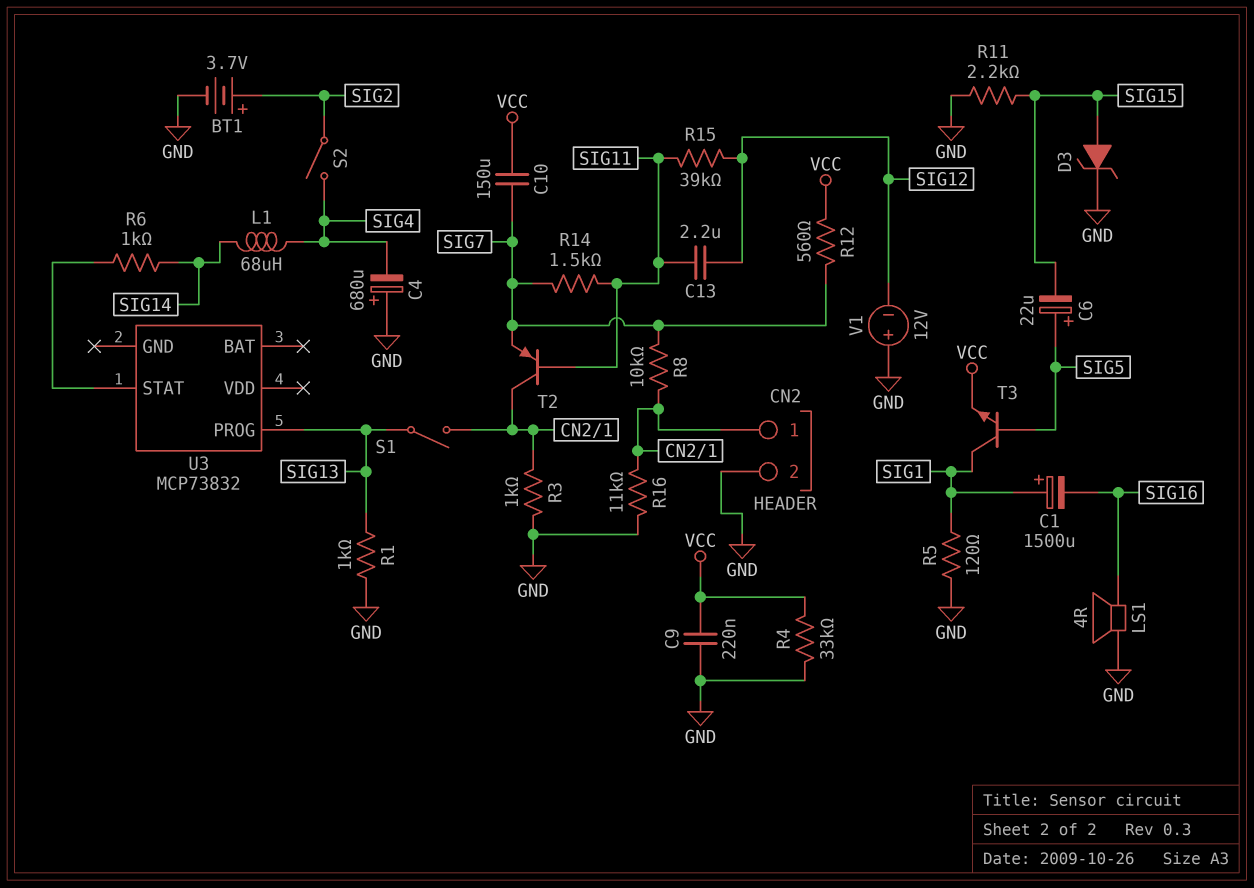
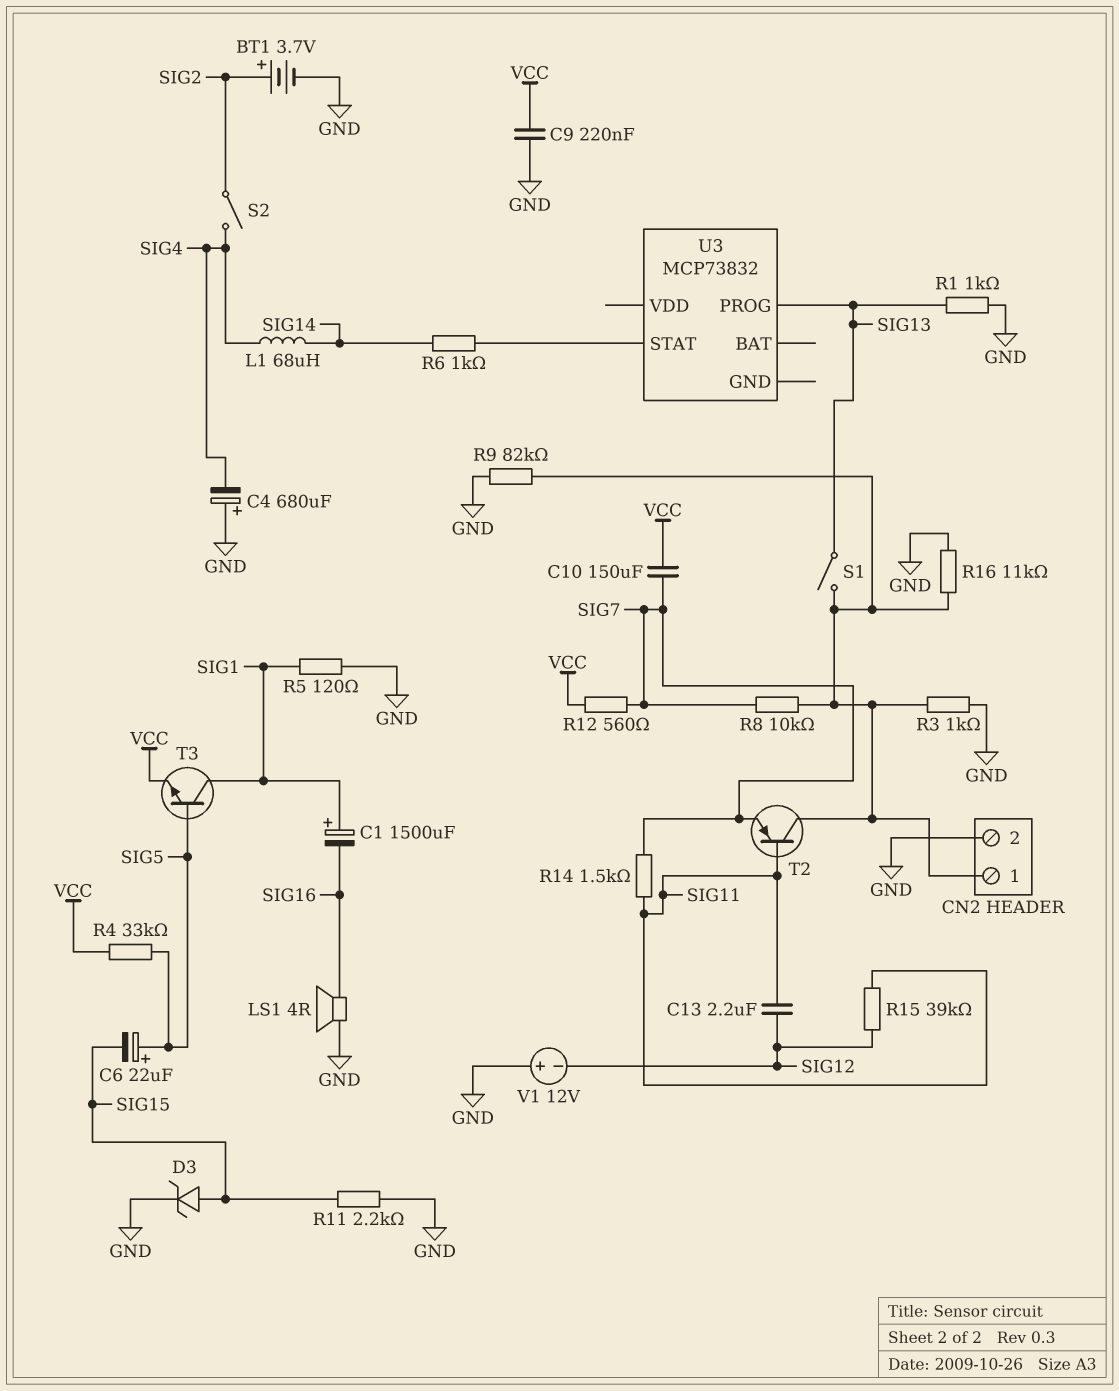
R4: 33k (GND, VCC) -> 33k (SIG5, VCC)
R9: none -> 82k (CN2/1, GND)

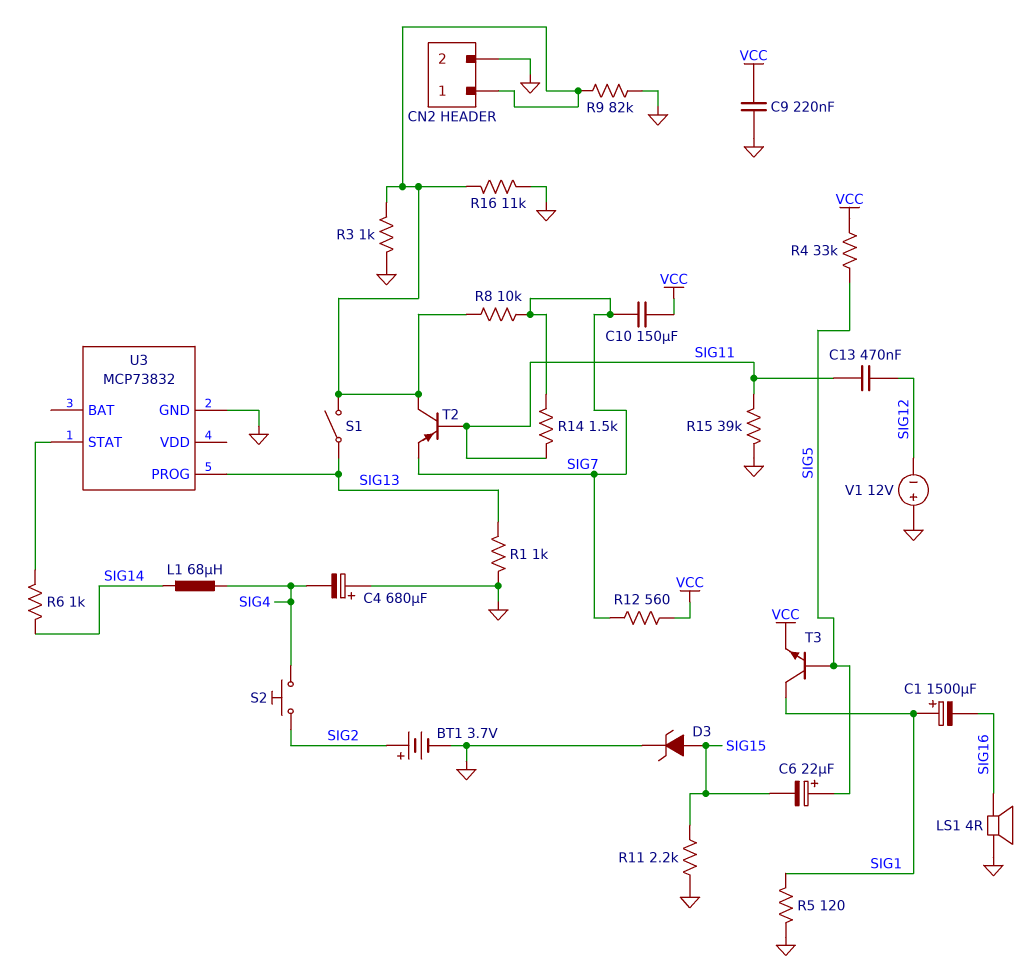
C13: 2.2uF (SIG11, SIG12) -> 470nF (SIG11, SIG12)
R15: 39k (SIG11, SIG12) -> 39k (GND, SIG11)
S2: switch (SIG2, SIG4) -> button (SIG2, SIG4)
U3 pin GND: none -> GND

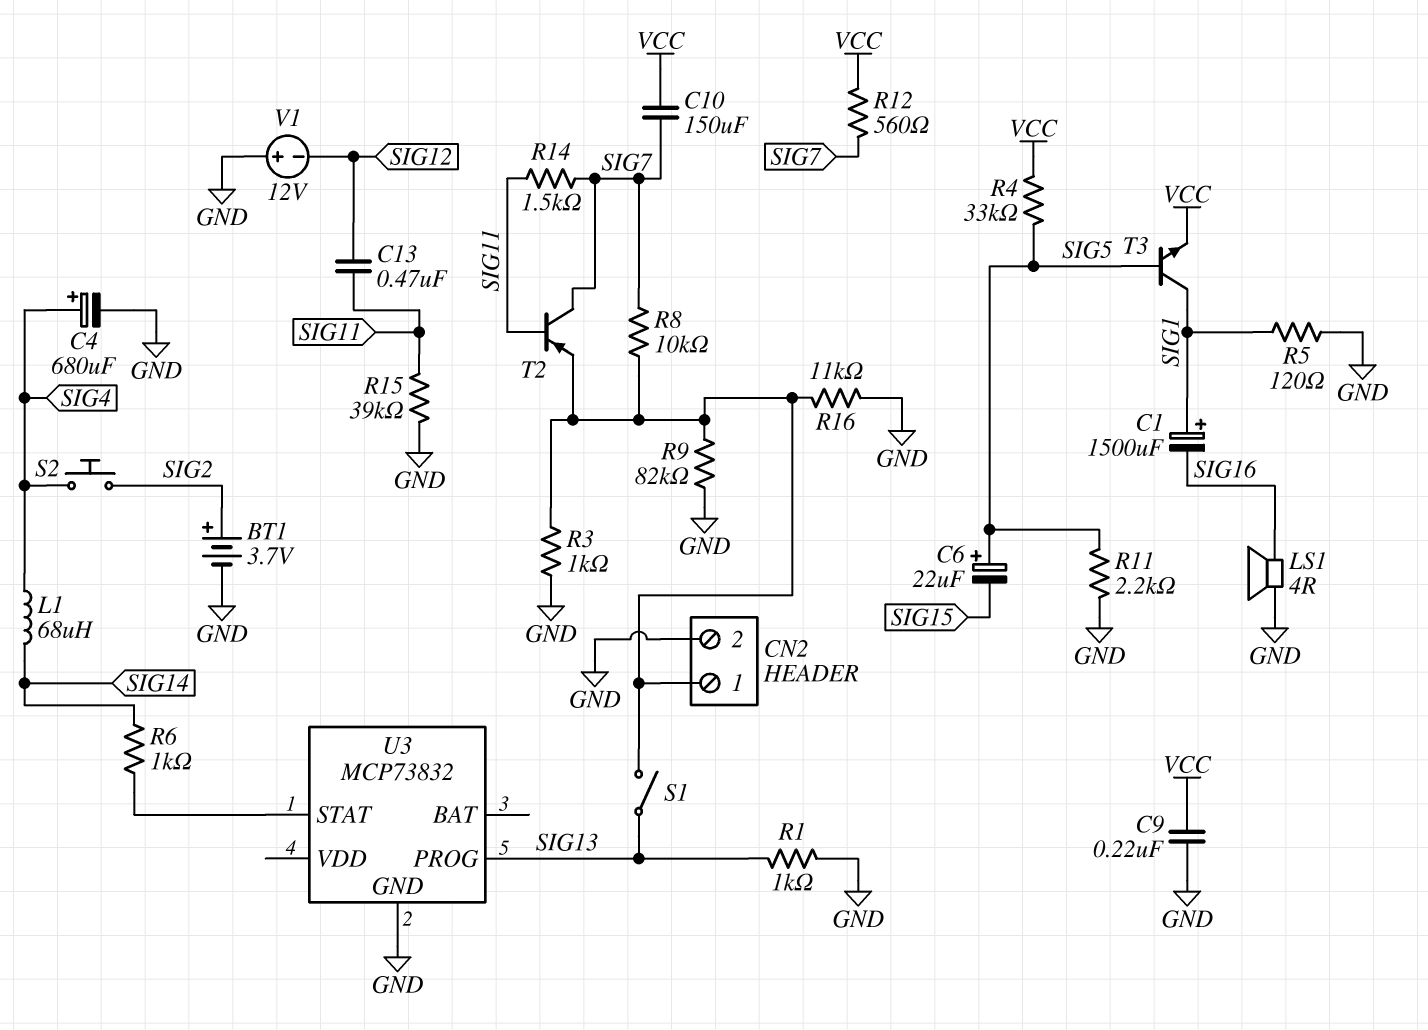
C4: 680uF (plus GND, minus SIG4) -> 680uF (plus SIG4, minus GND)
D3: zener (A SIG15, K GND) -> none
R11: 2.2k (GND, SIG15) -> 2.2k (GND, SIG5)
T2: PNP (B SIG11, C CN2/1, E SIG7) -> PNP (B SIG11, C SIG7, E CN2/1)

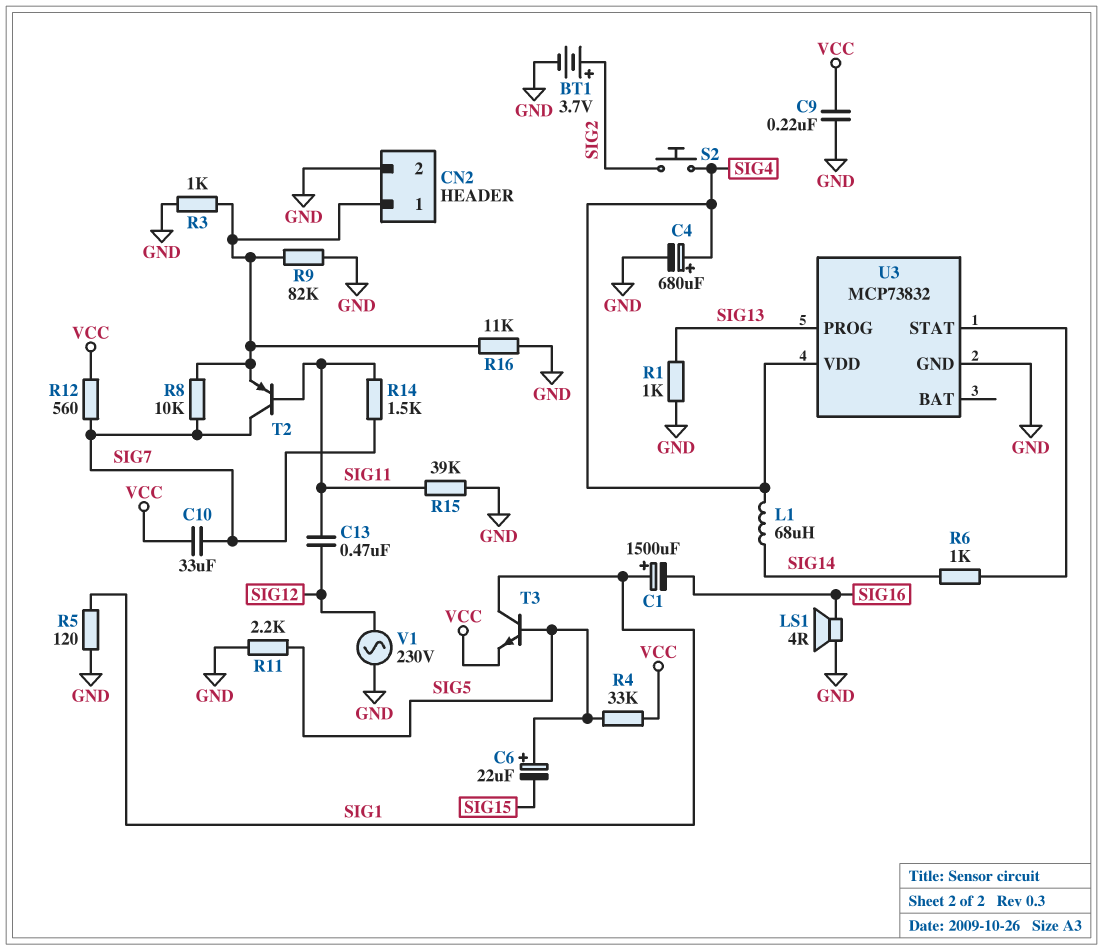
C10: 150uF (SIG7, VCC) -> 33uF (SIG7, VCC)
S1: switch (CN2/1, SIG13) -> none
U3 pin VDD: none -> SIG4
V1: 12V (plus GND, minus SIG12) -> AC 230V (GND, SIG12)

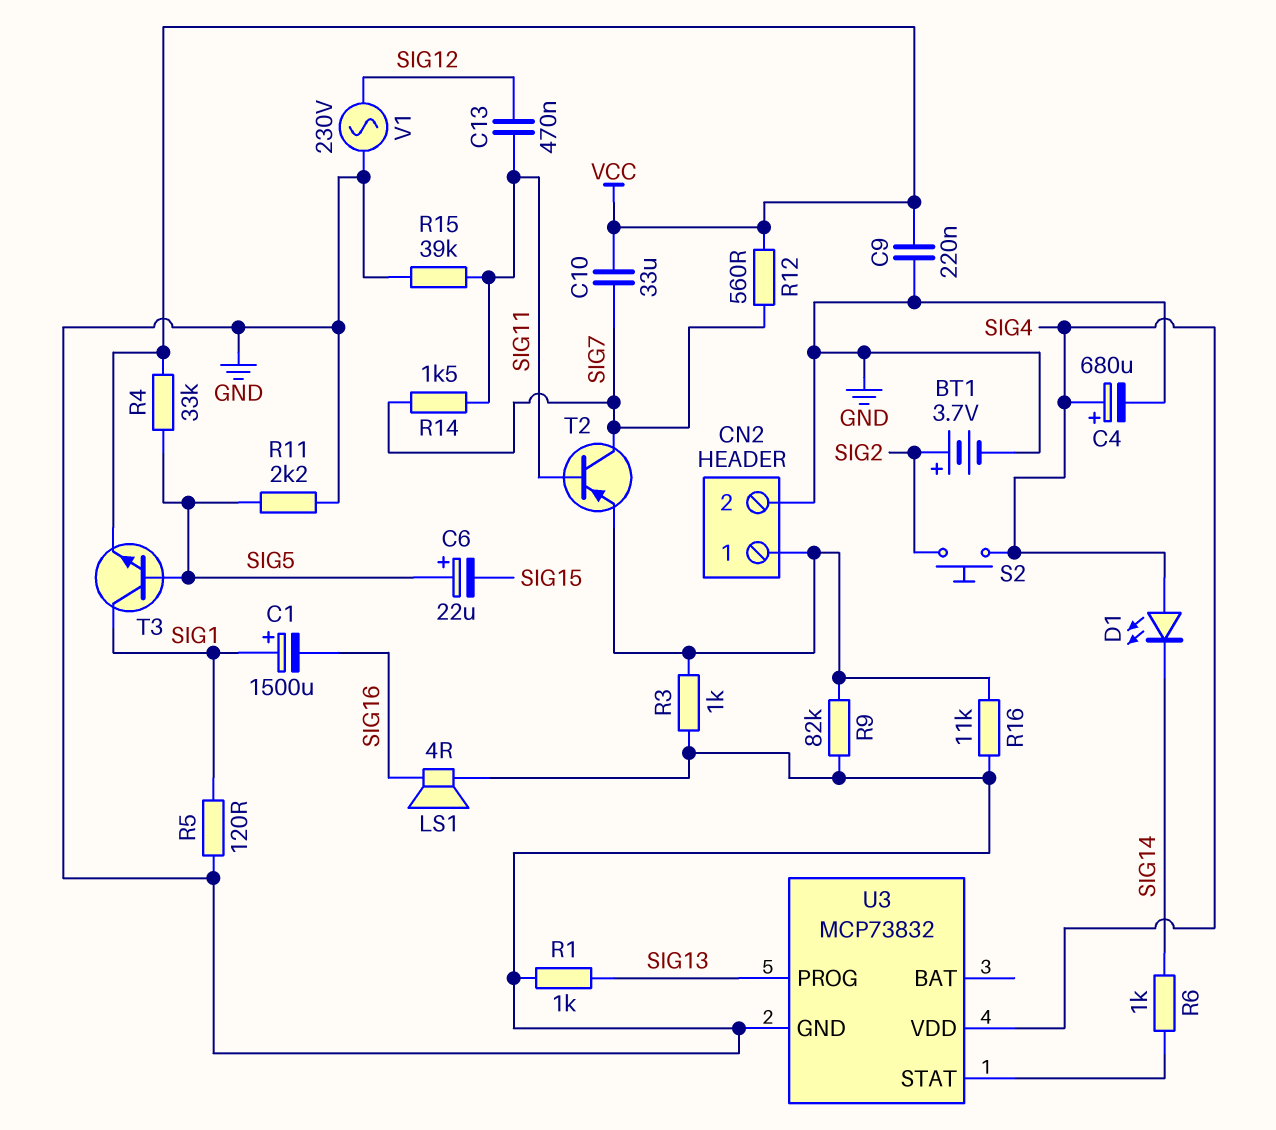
D1: none -> LED (A SIG4, K SIG14)
L1: 68uH (SIG4, SIG14) -> none
R8: 10k (CN2/1, SIG7) -> none

